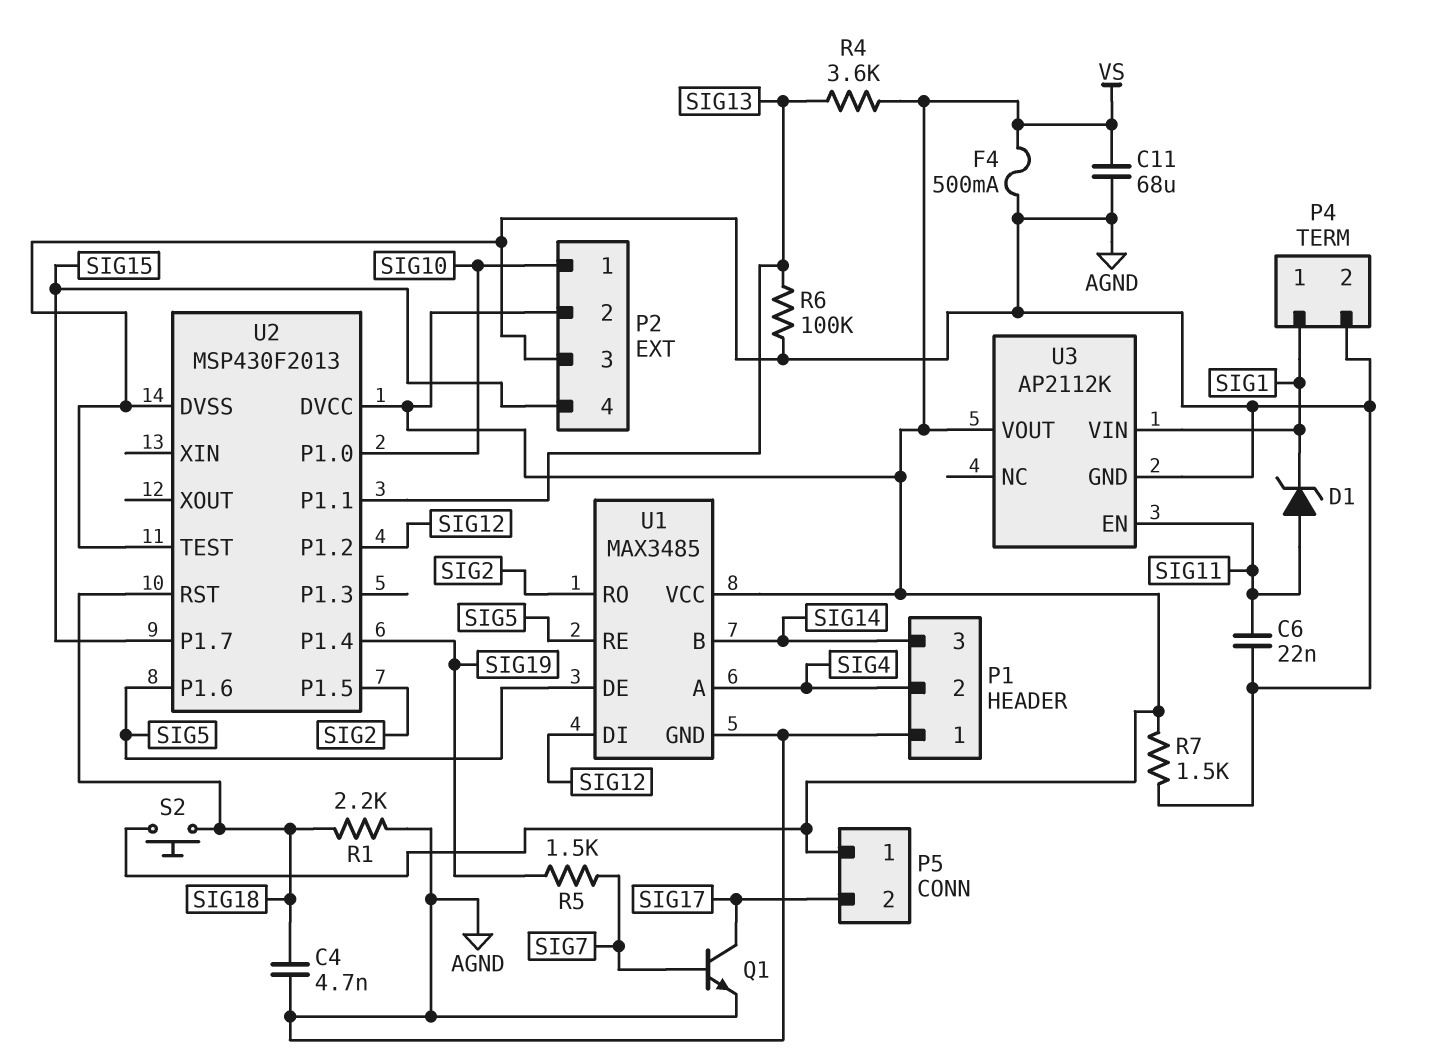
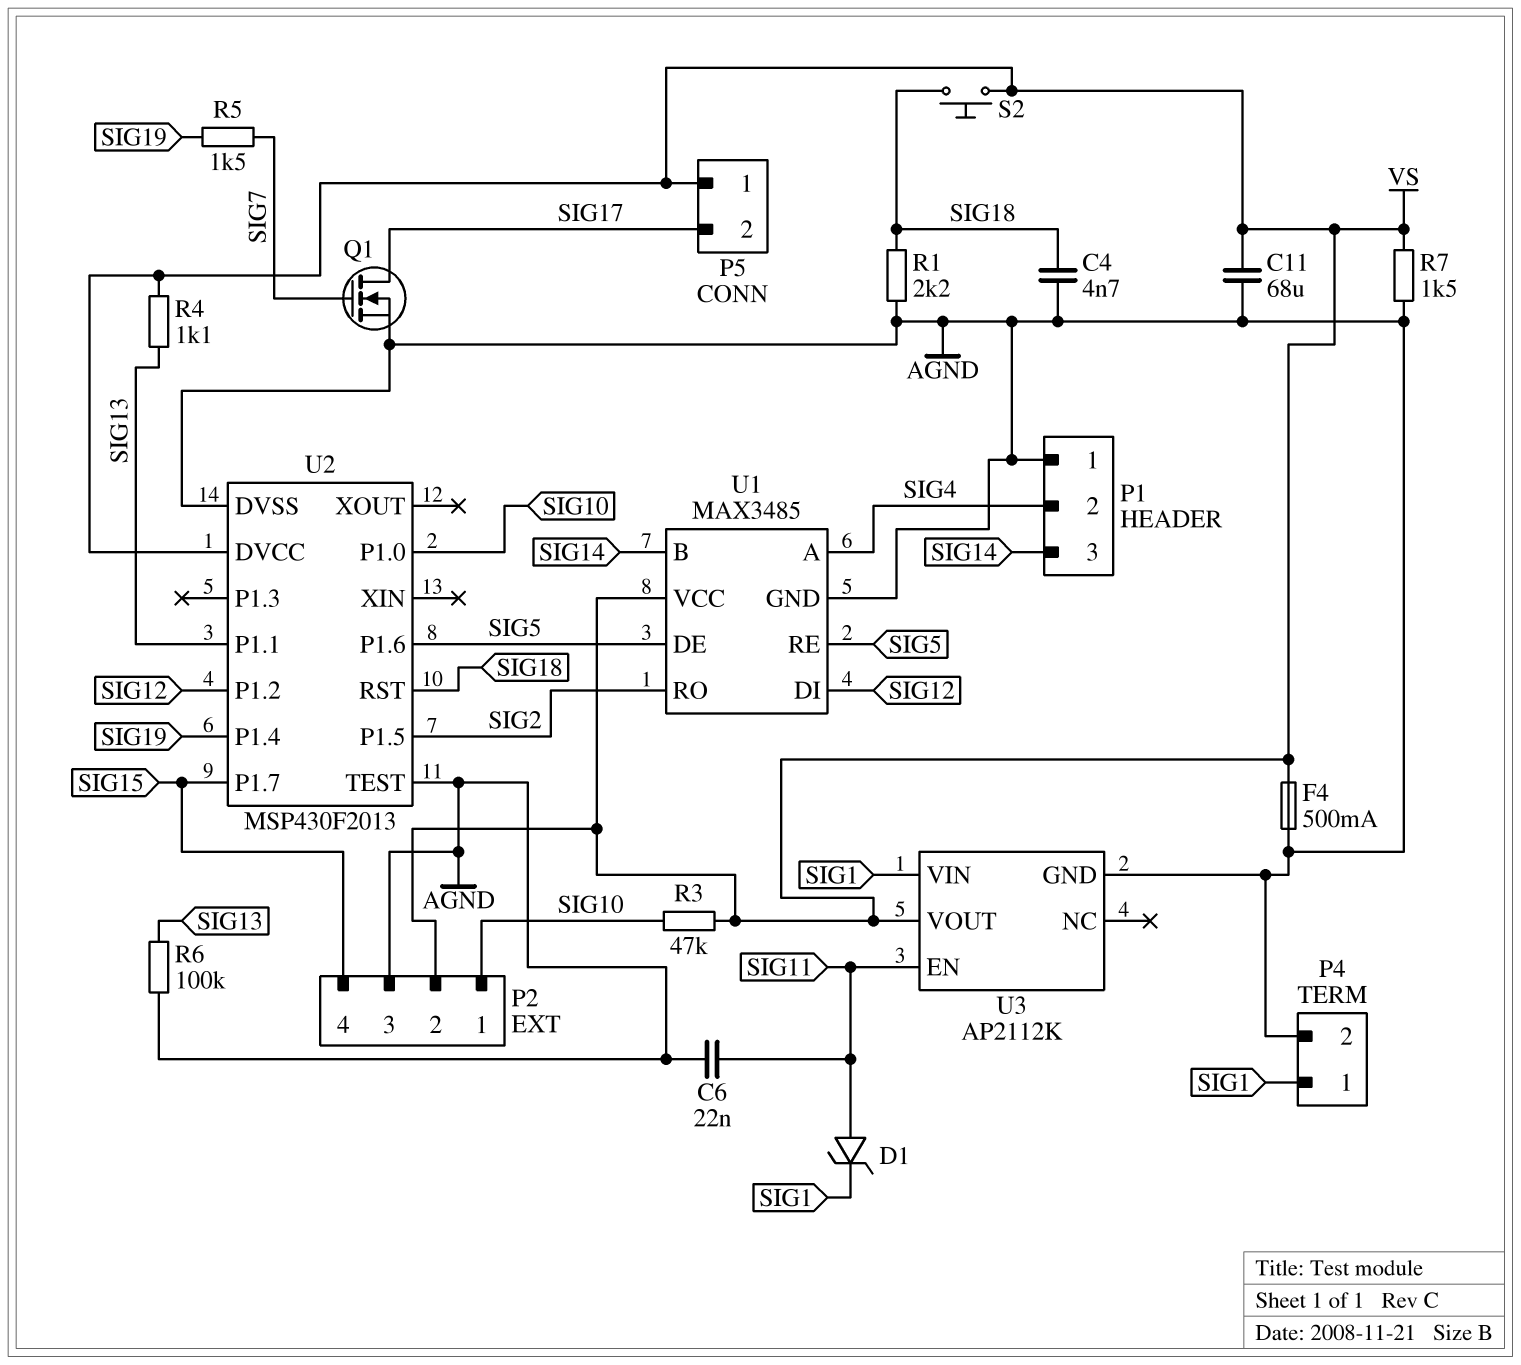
Q1: NPN (B SIG7, C SIG17, E AGND) -> NMOS (G SIG7, D SIG17, S AGND)
R3: none -> 47k (SIG10, VS)
R4: 3.6k (SIG13, VS) -> 1.1k (SIG13, VS)

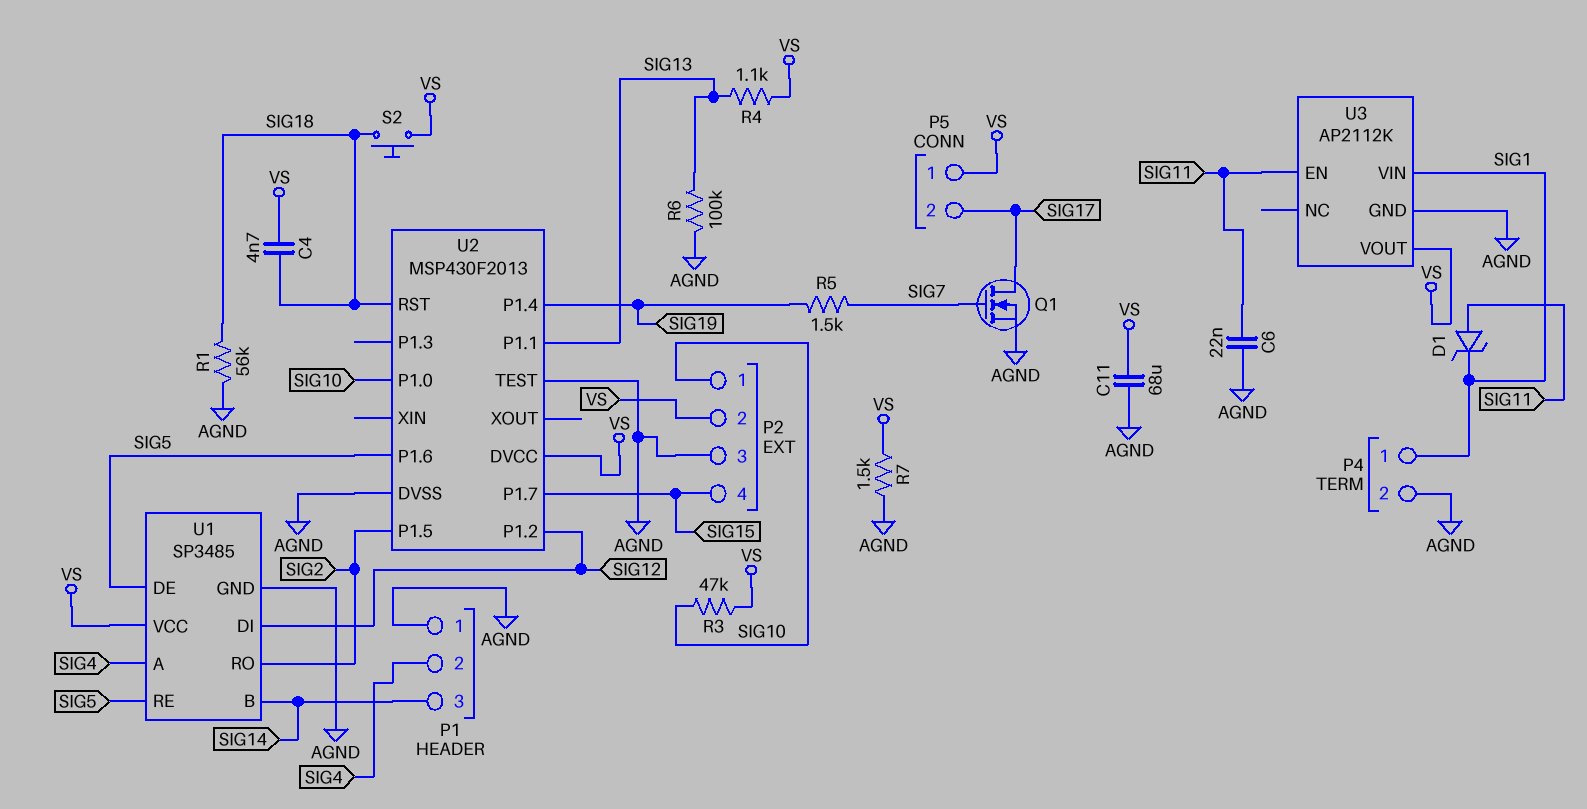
C4: 4.7nF (AGND, SIG18) -> 4.7nF (SIG18, VS)
F4: 500mA (AGND, VS) -> none
R1: 2.2k (AGND, SIG18) -> 56k (AGND, SIG18)
U1: MAX3485 -> SP3485

